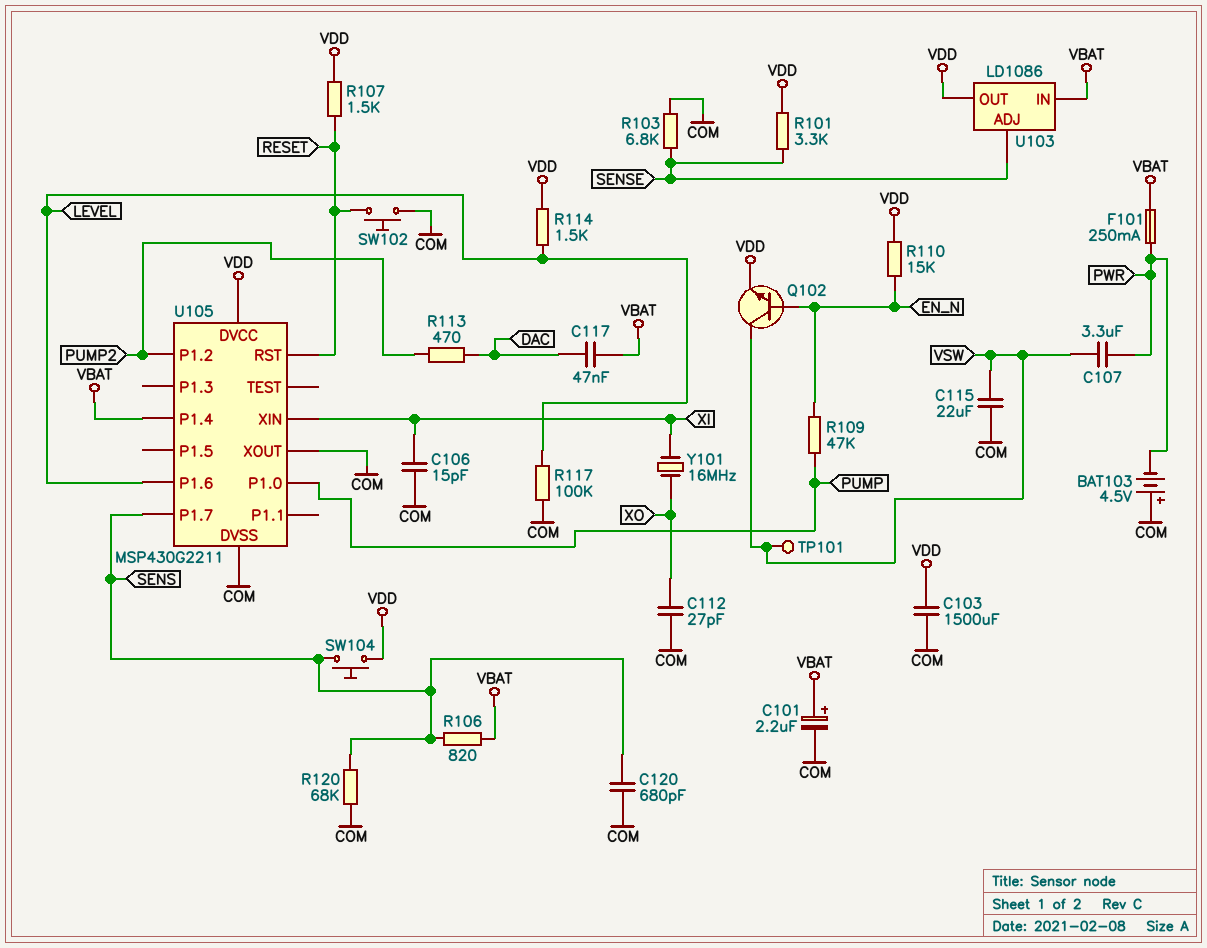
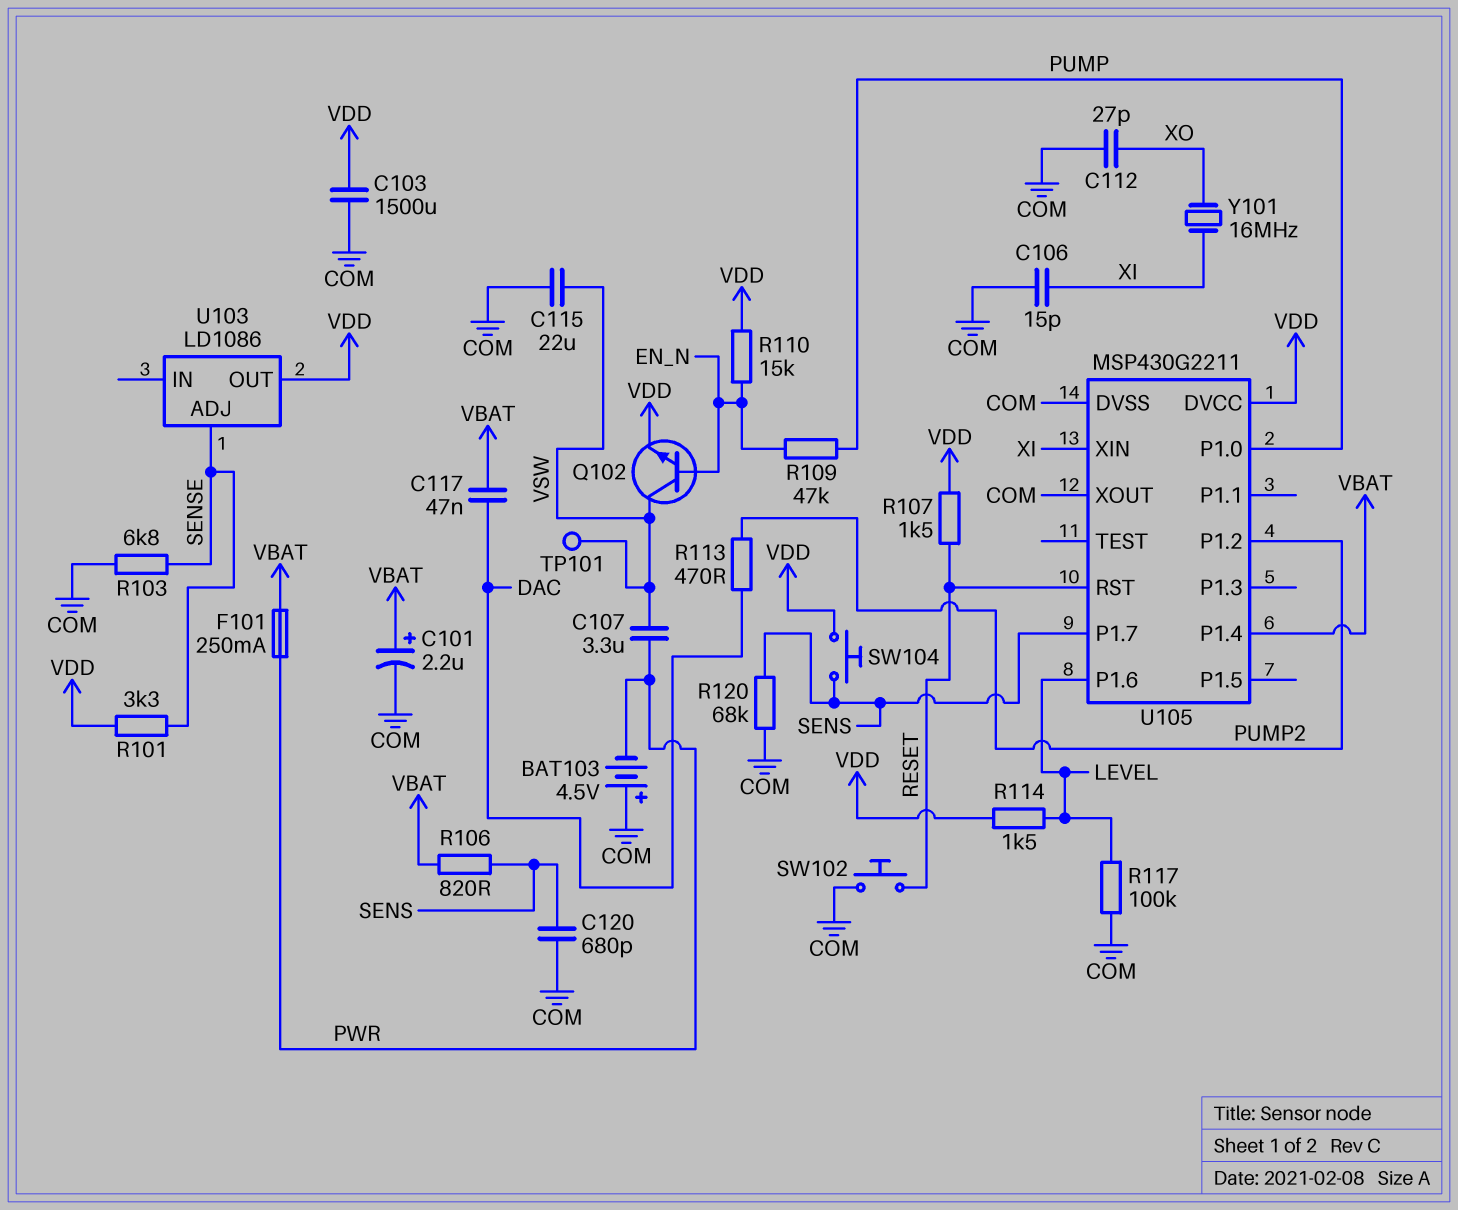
U103 pin IN: VBAT -> none

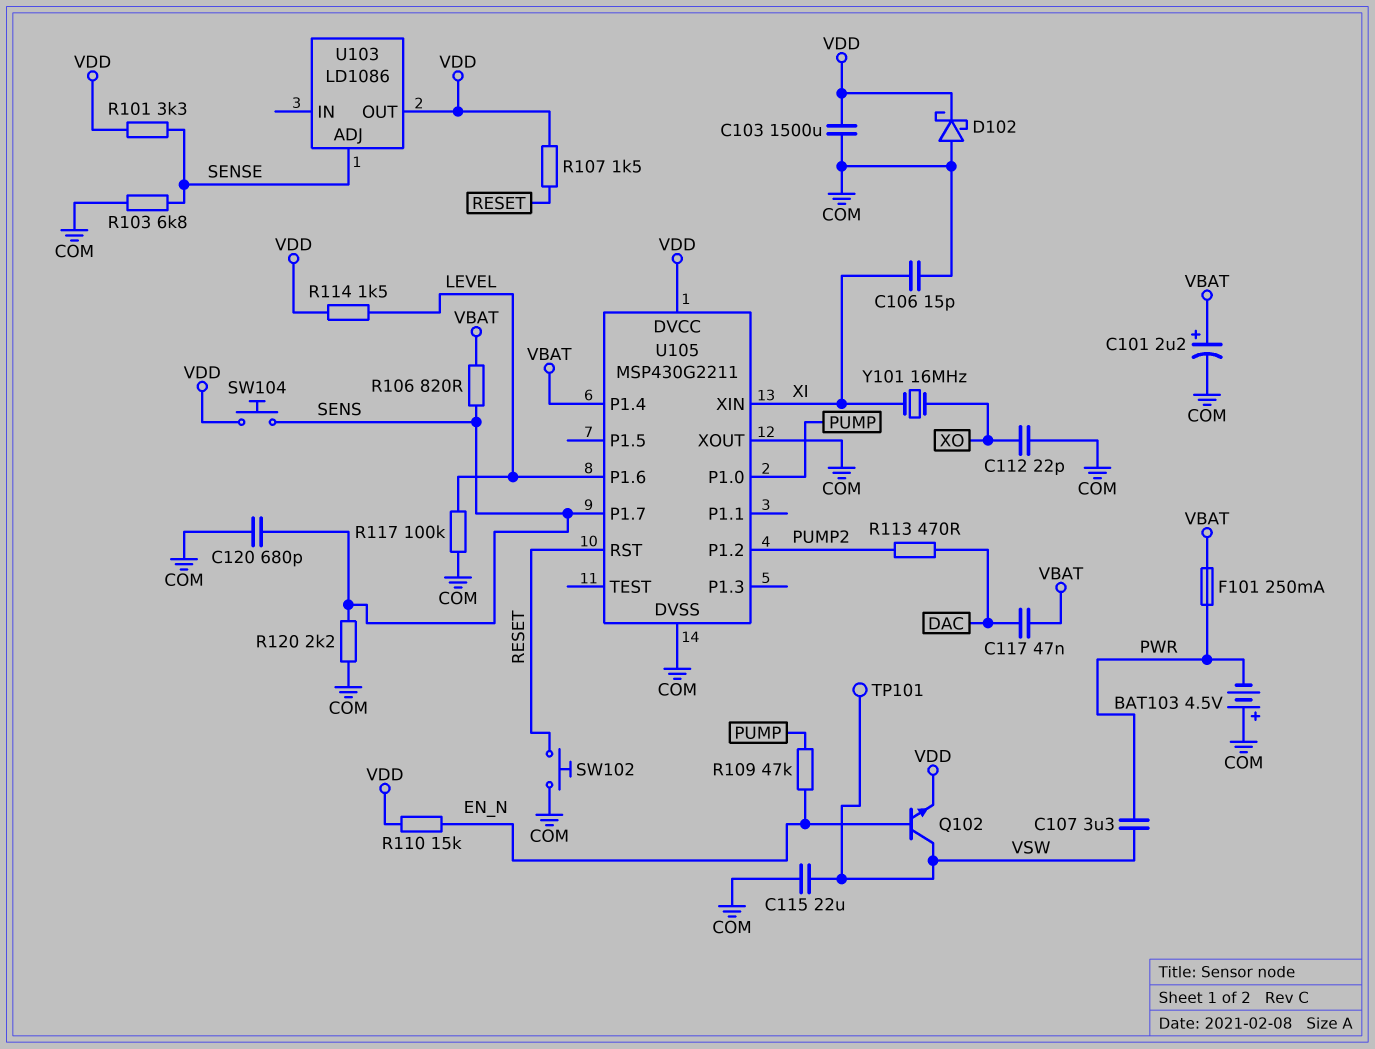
C112: 27pF (COM, XO) -> 22pF (COM, XO)
D102: none -> schottky (A COM, K VDD)
R120: 68k (COM, SENS) -> 2.2k (COM, SENS)

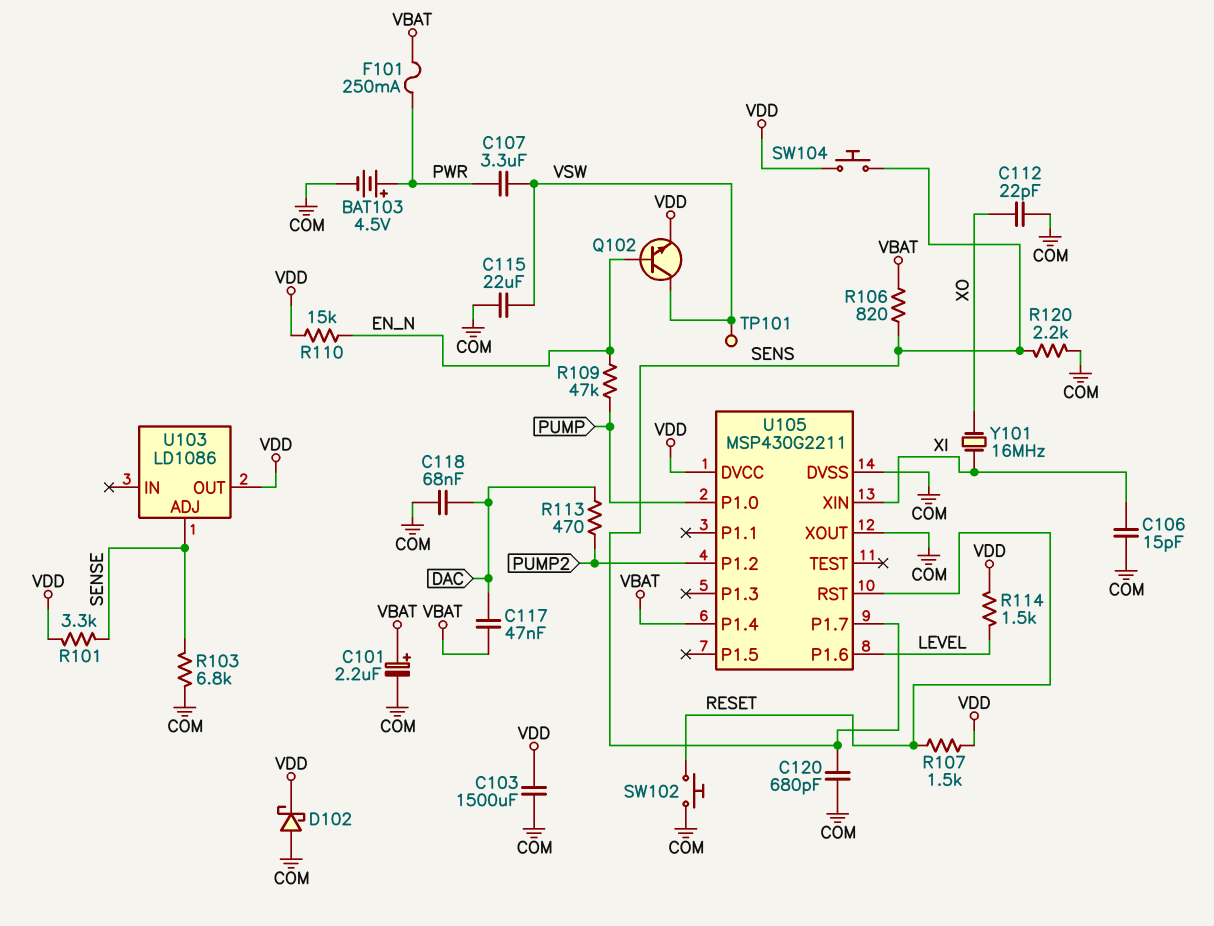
BAT103: 4.5V (plus COM, minus PWR) -> 4.5V (plus PWR, minus COM)
C118: none -> 68nF (COM, DAC)
R117: 100k (COM, LEVEL) -> none

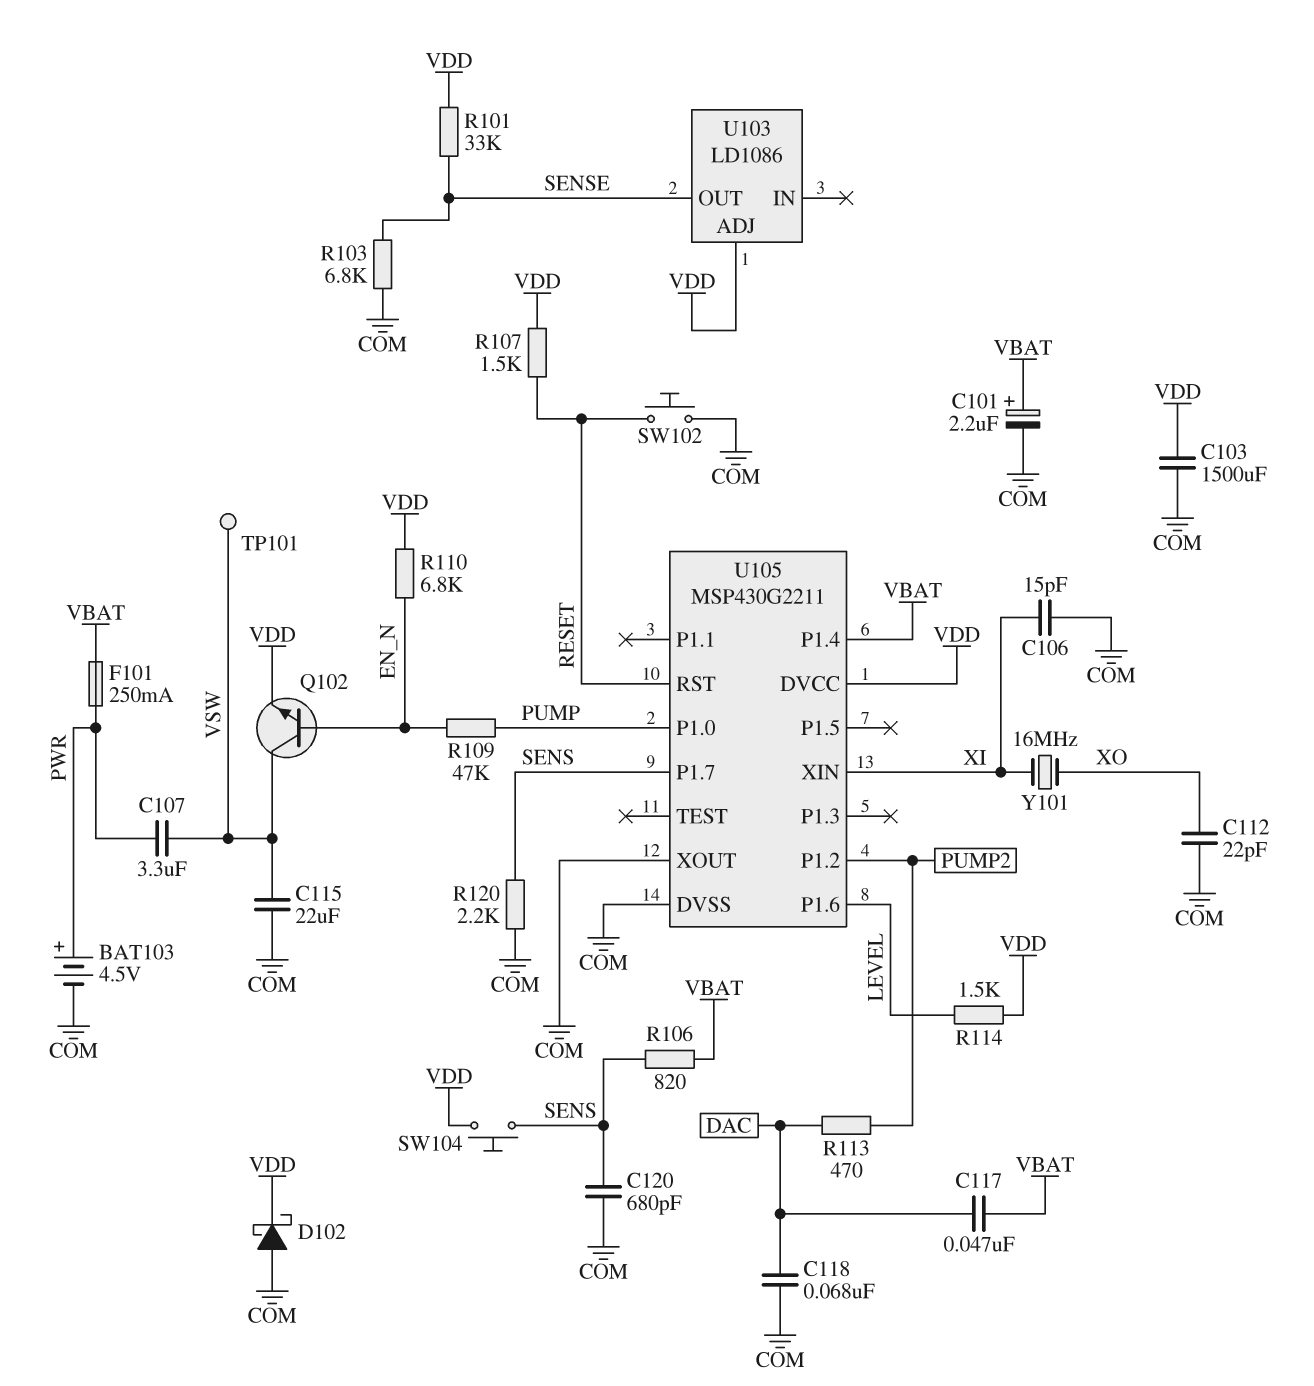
R101: 3.3k (SENSE, VDD) -> 33k (SENSE, VDD)
R110: 15k (EN_N, VDD) -> 6.8k (EN_N, VDD)
U103 pin ADJ: SENSE -> VDD
U103 pin OUT: VDD -> SENSE

